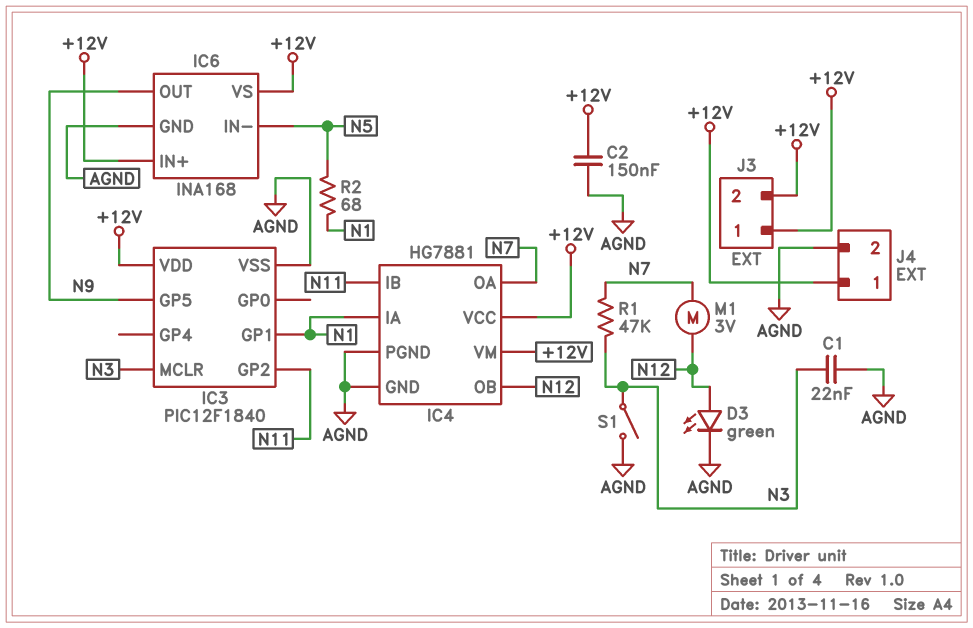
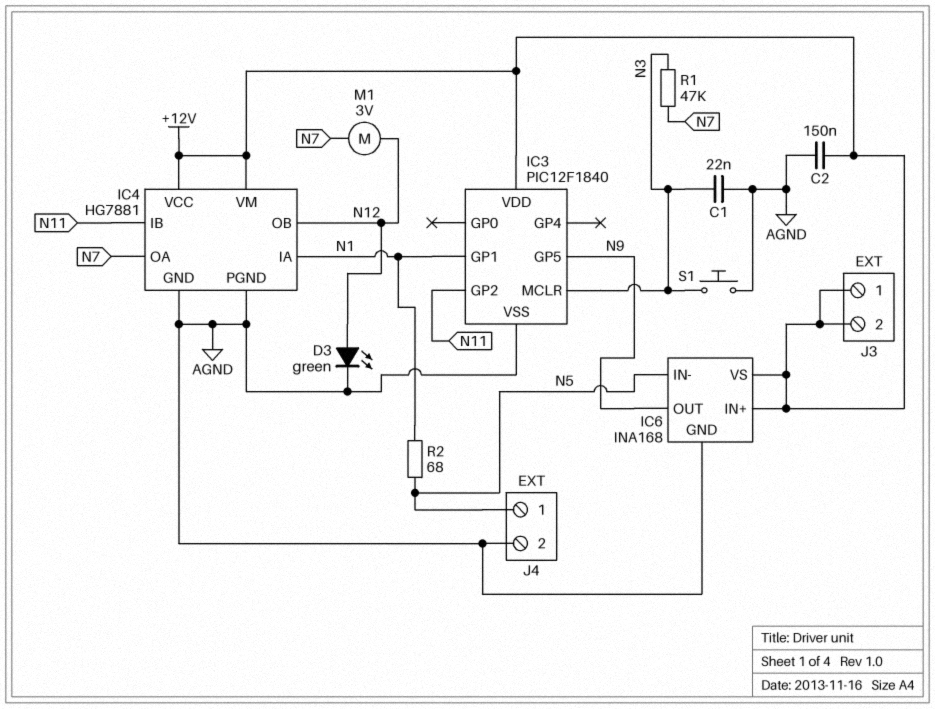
J4 pin 1: +12V -> N5
S1: switch (AGND, N3) -> button (AGND, N3)

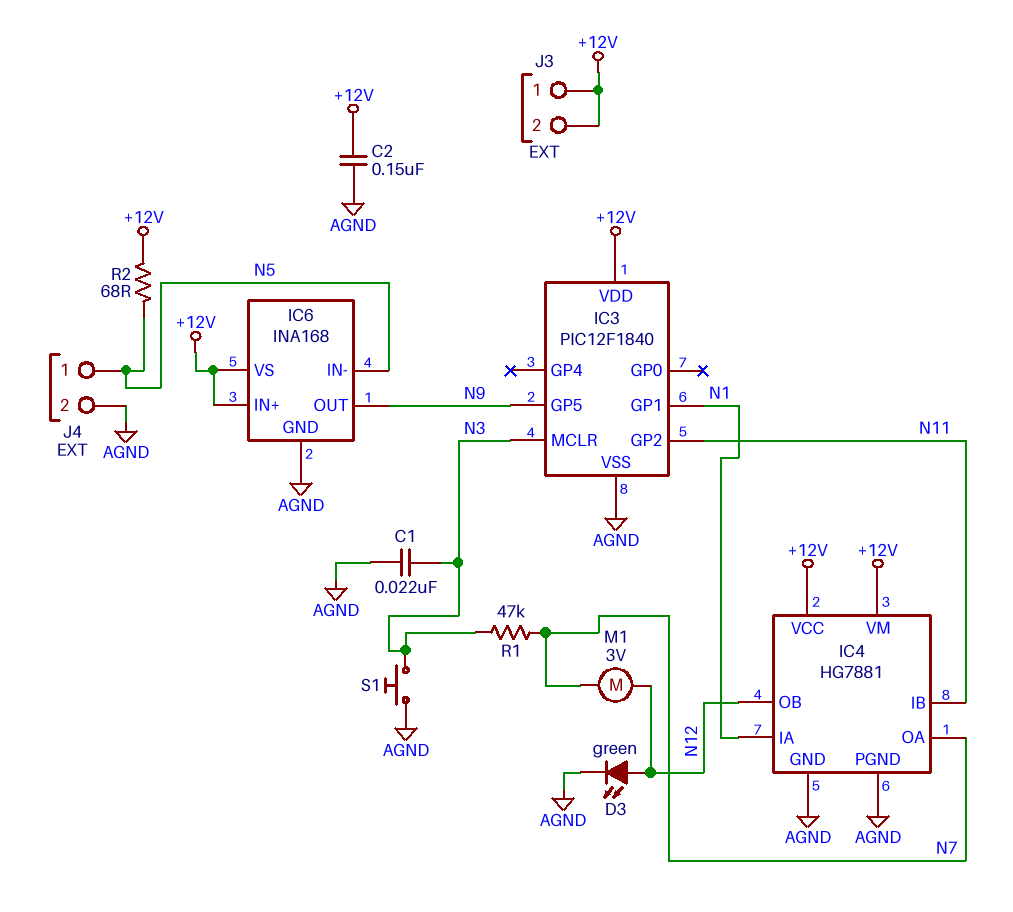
R2: 68 (N1, N5) -> 68 (+12V, N5)

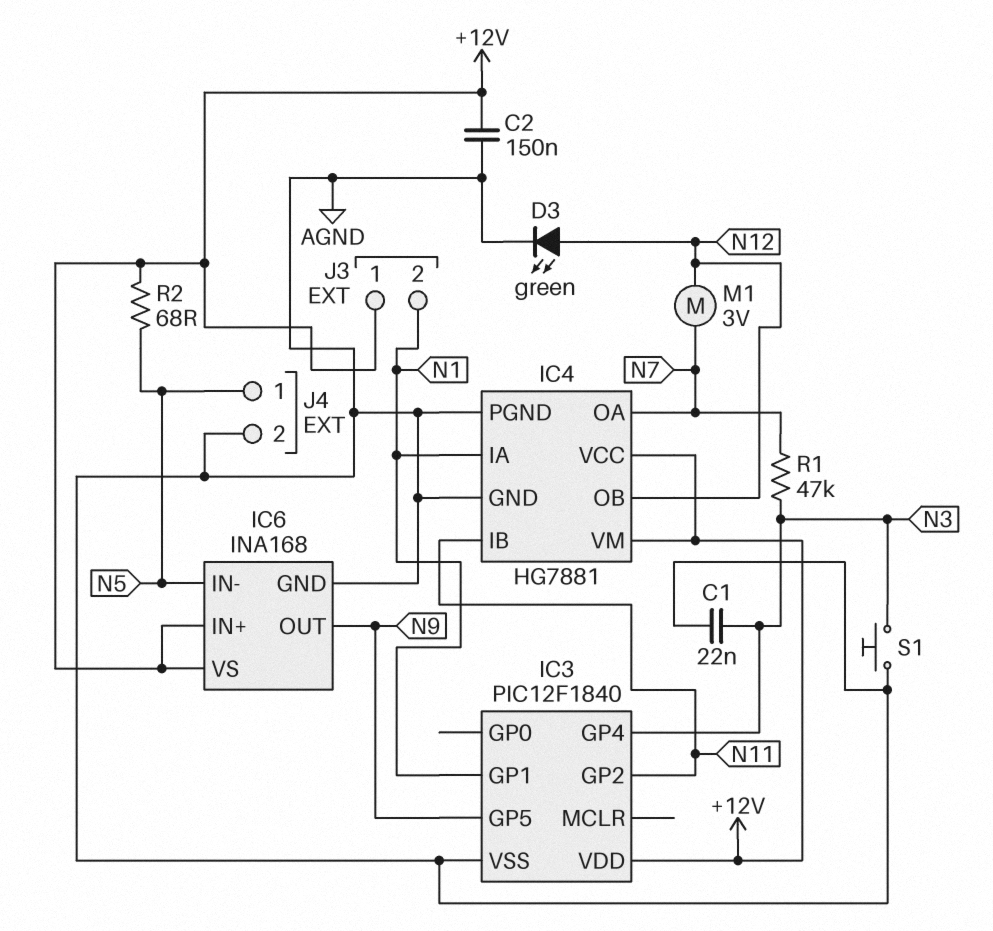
IC3 pin GP4: none -> N3
IC3 pin MCLR: N3 -> none
J3 pin 2: +12V -> N1

